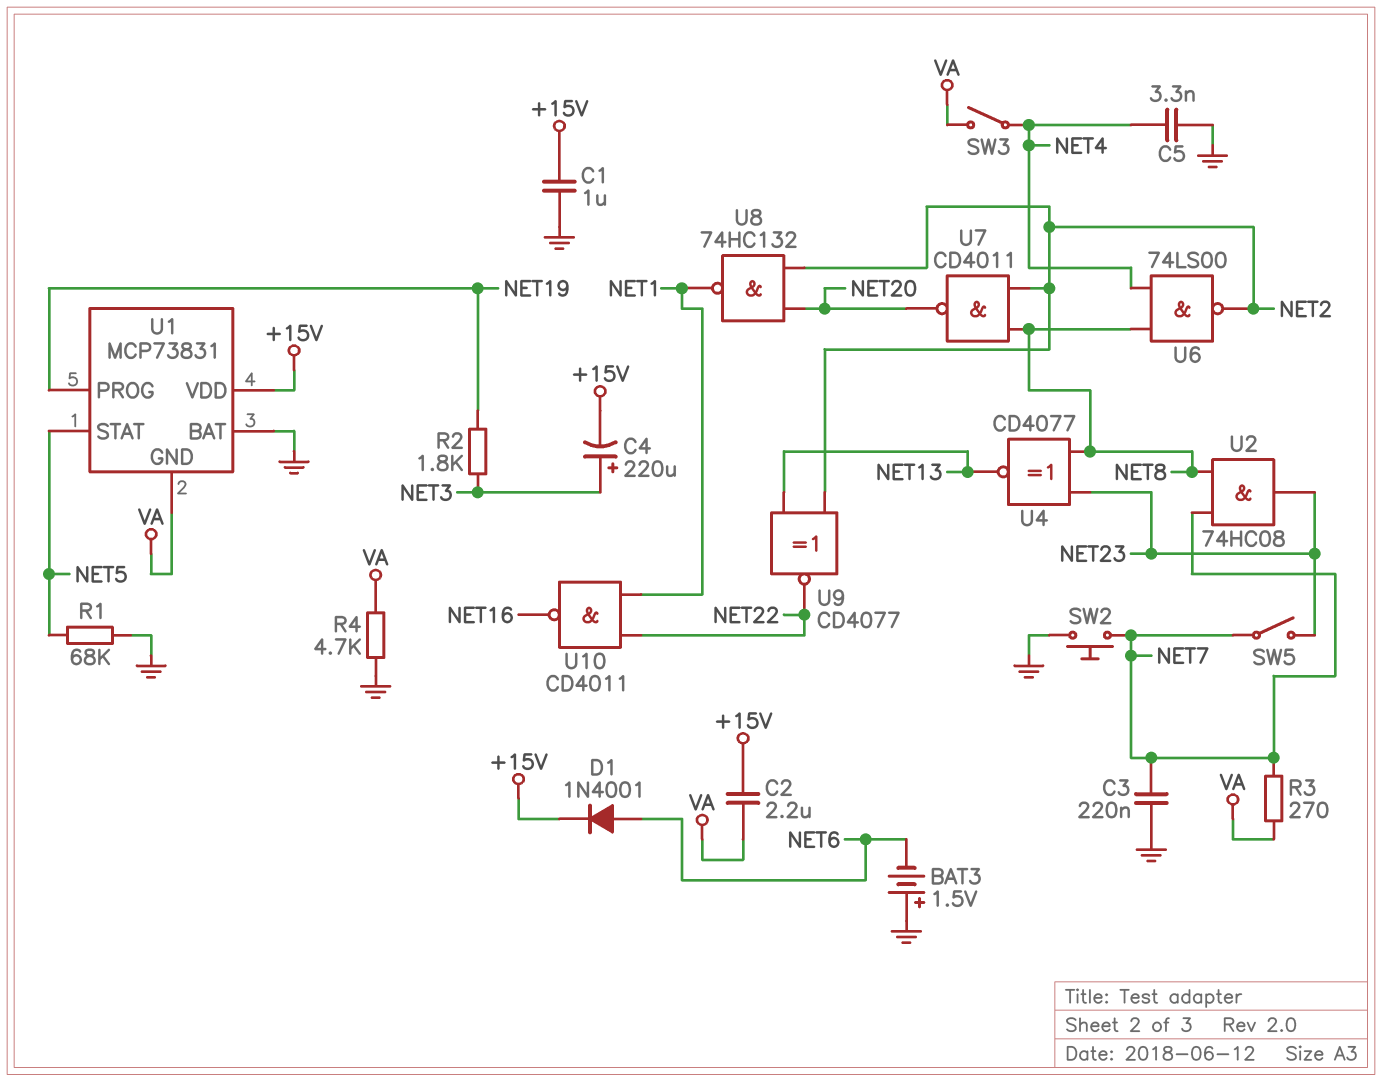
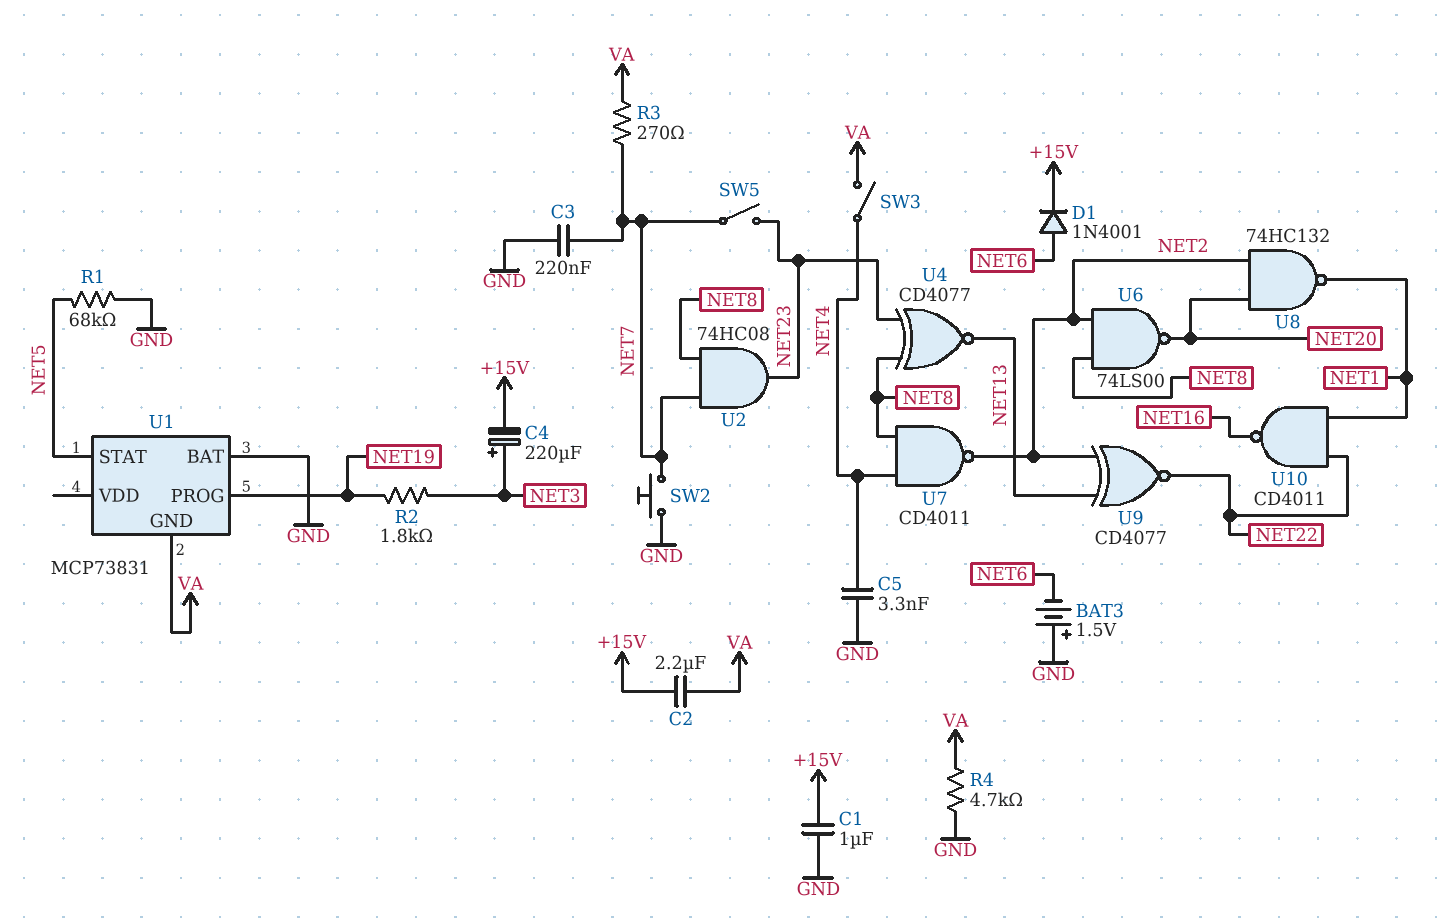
U1 pin VDD: +15V -> none
U6: NAND 74LS00 (in NET4, in NET8, out NET2) -> NAND 74LS00 (in NET2, in NET8, out NET20)
U7: NAND CD4011 (in NET2, in NET8, out NET20) -> NAND CD4011 (in NET4, in NET8, out NET2)

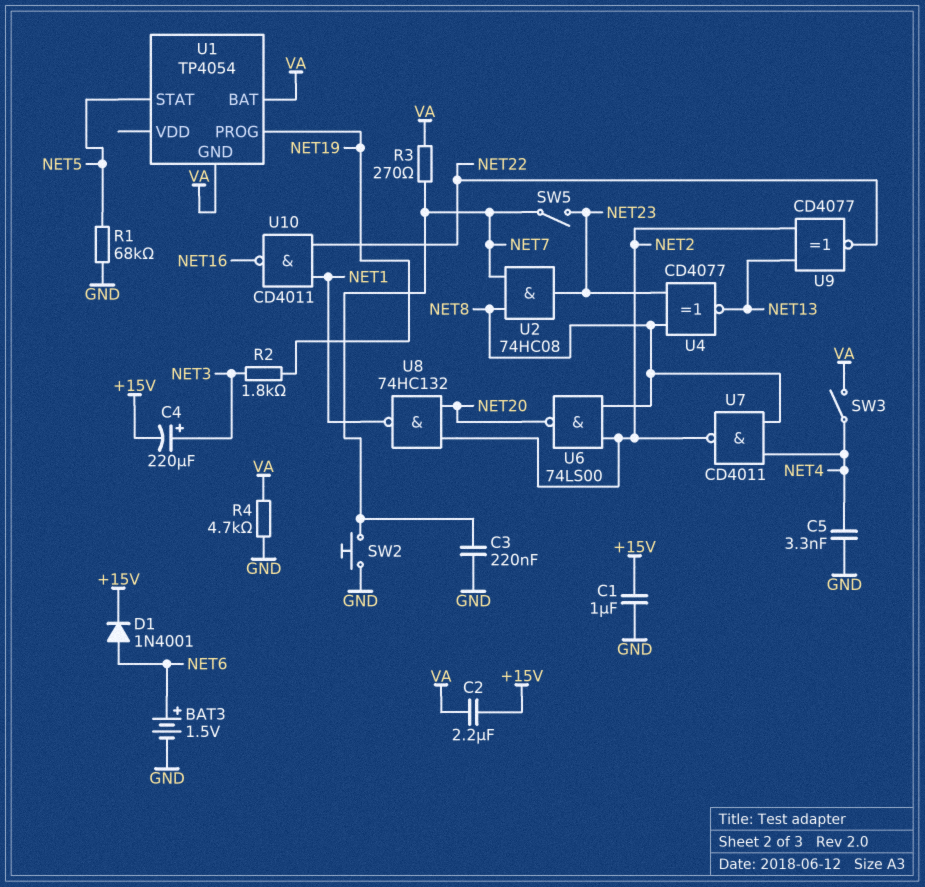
BAT3: 1.5V (plus GND, minus NET6) -> 1.5V (plus NET6, minus GND)
U1: MCP73831 -> TP4054
U1 pin BAT: GND -> VA

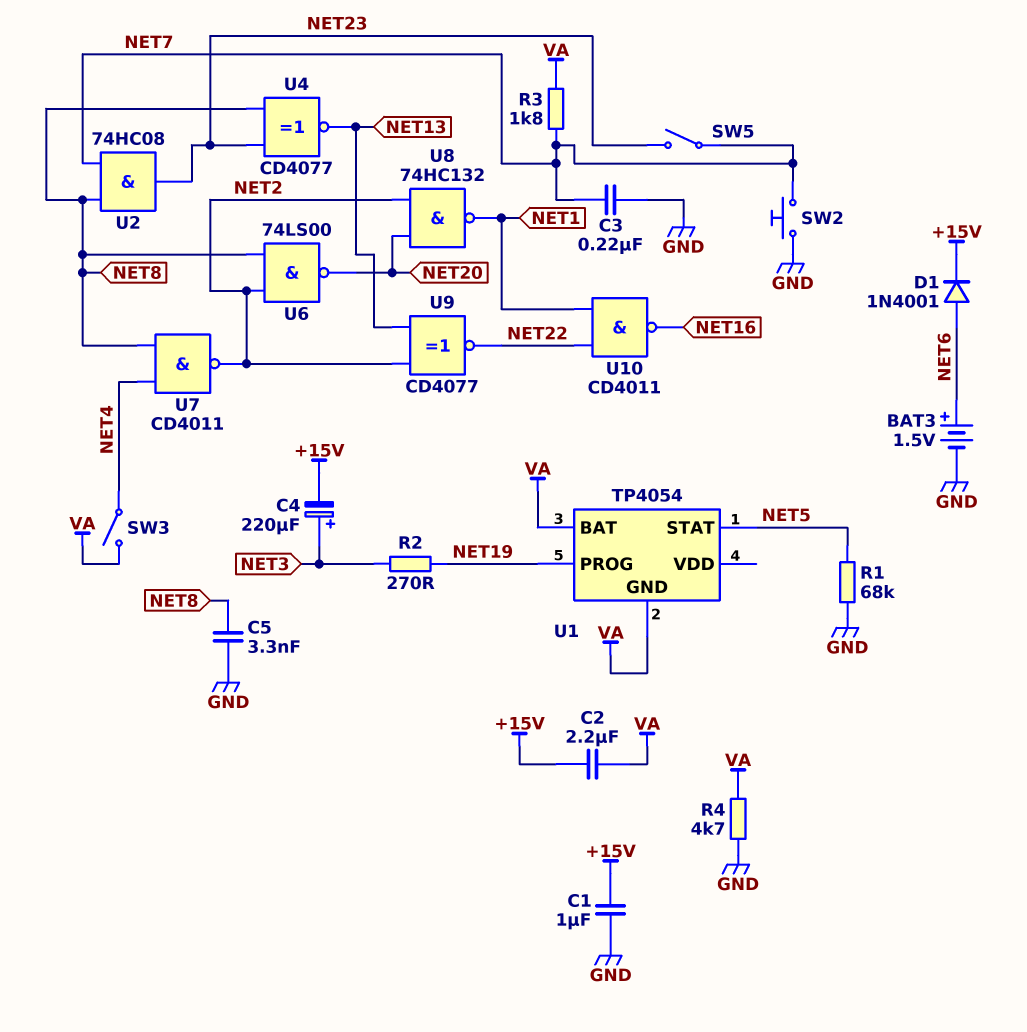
C5: 3.3nF (GND, NET4) -> 3.3nF (GND, NET8)
R2: 1.8k (NET3, NET19) -> 270 (NET3, NET19)
R3: 270 (NET7, VA) -> 1.8k (NET7, VA)

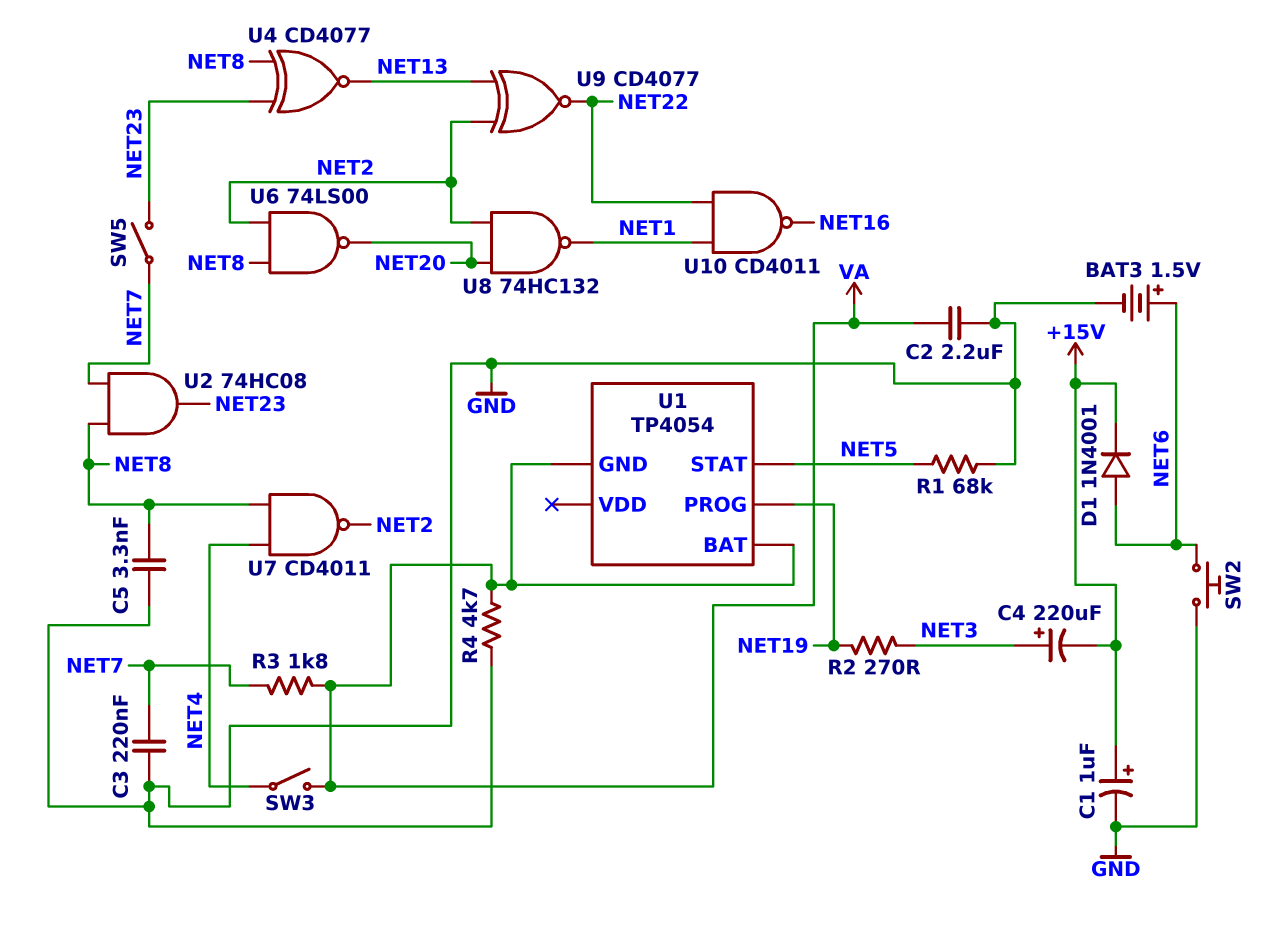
C1: 1uF (+15V, GND) -> 1uF (plus +15V, minus GND)
C2: 2.2uF (+15V, VA) -> 2.2uF (GND, VA)
SW2: button (GND, NET7) -> button (GND, NET6)

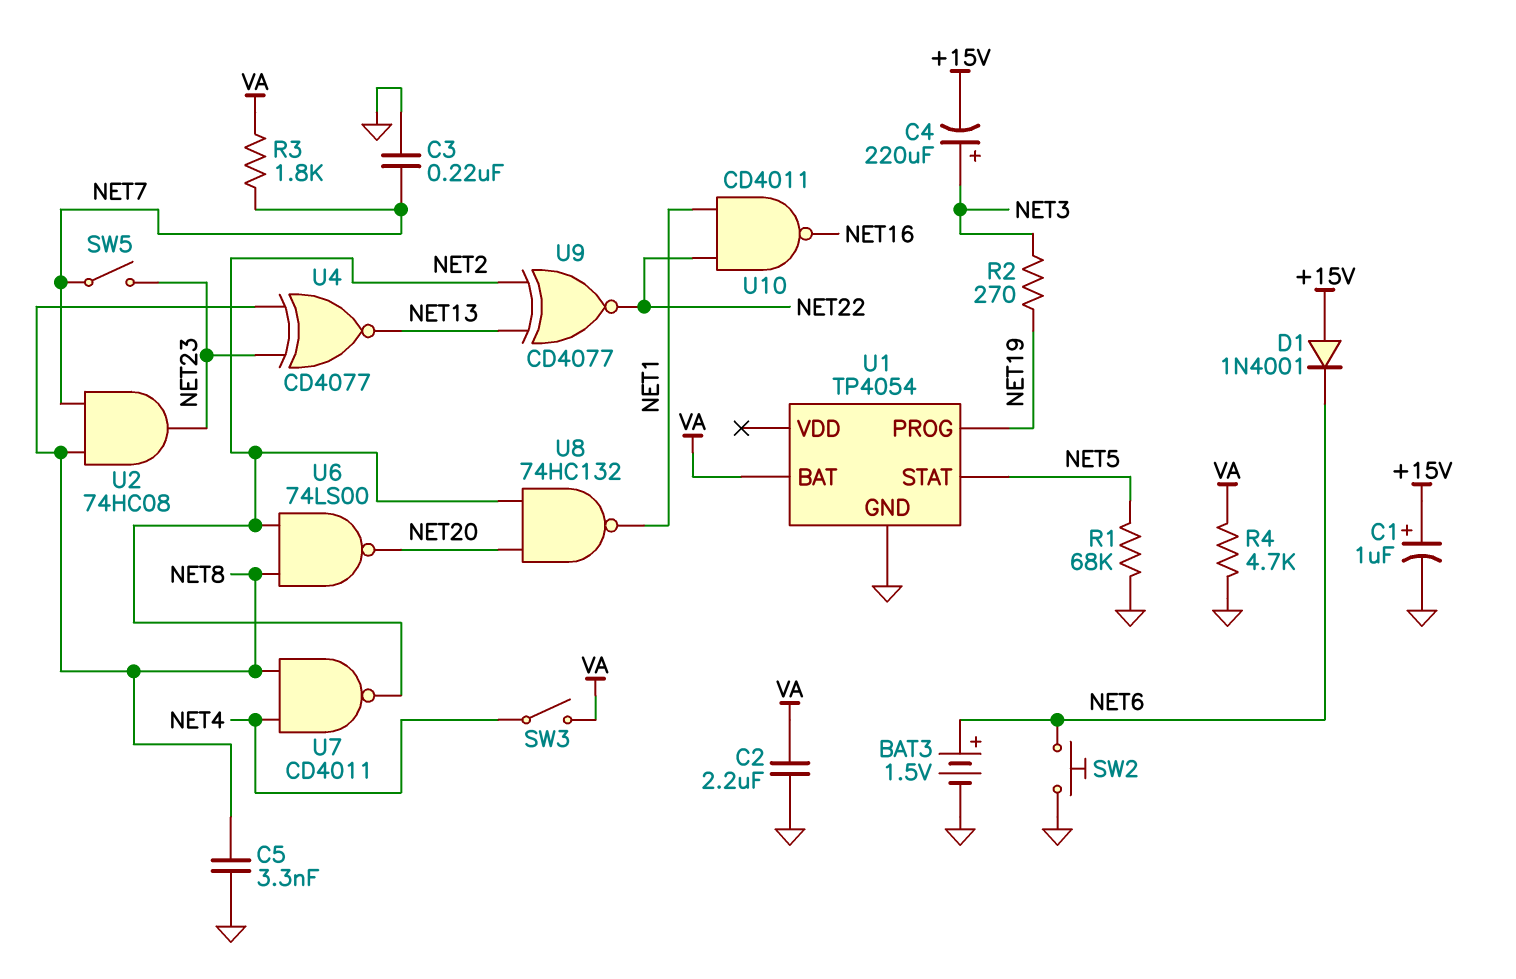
D1: diode 1N4001 (A NET6, K +15V) -> diode 1N4001 (A +15V, K NET6)
U1 pin GND: VA -> GND

